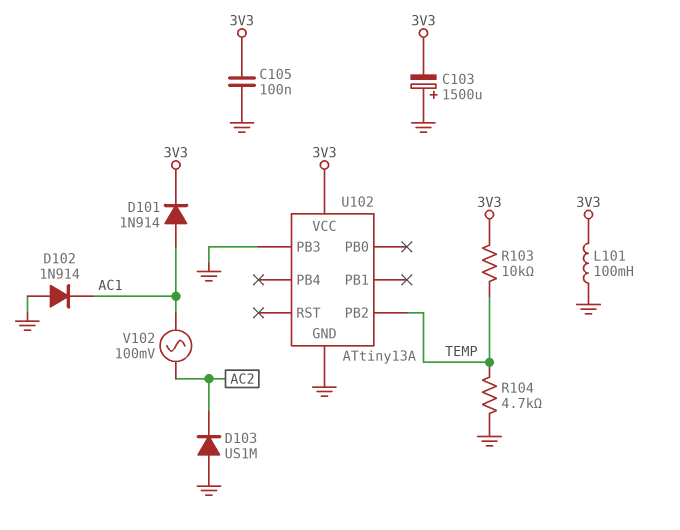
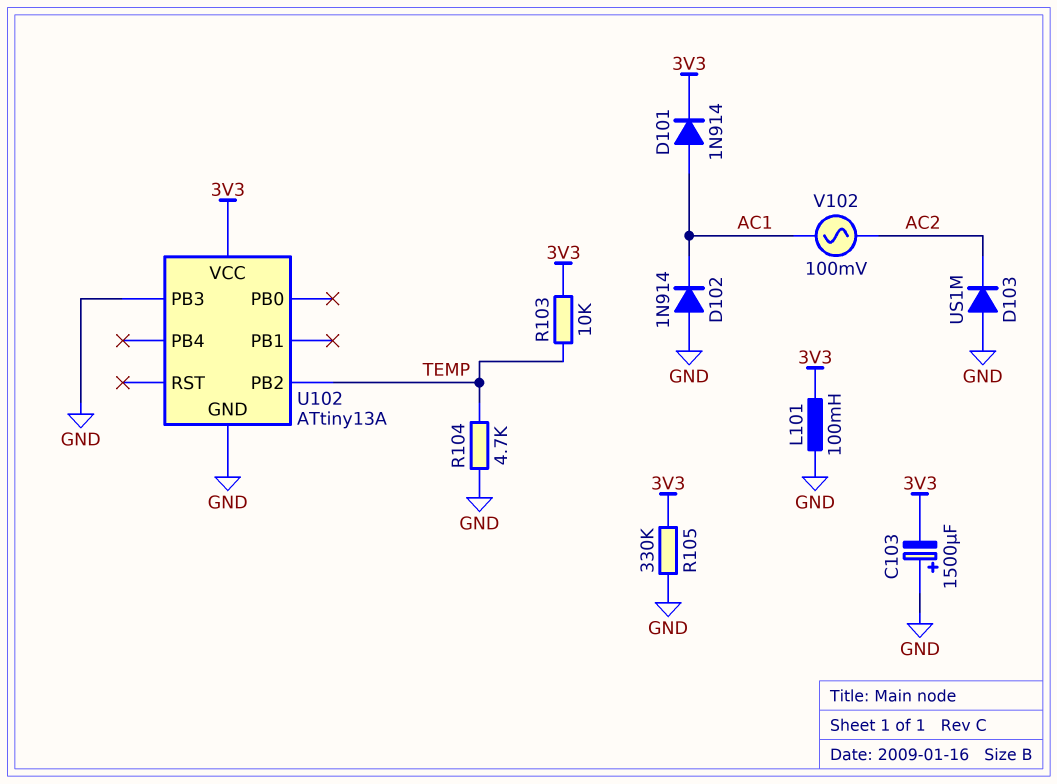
C105: 100nF (3V3, GND) -> none
R105: none -> 330k (3V3, GND)

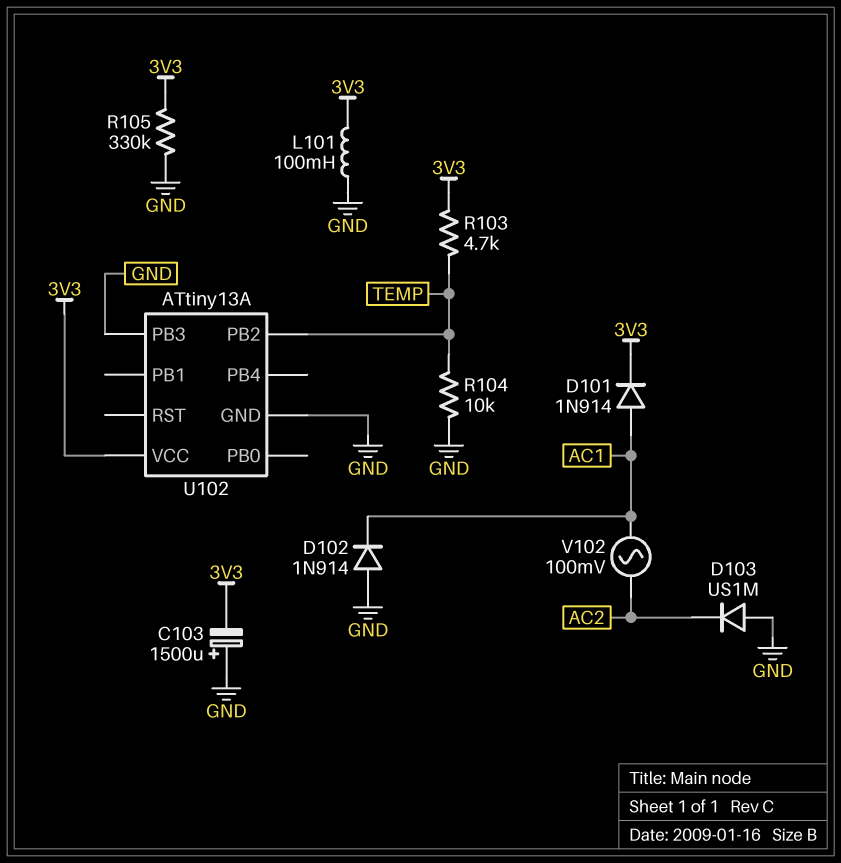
R103: 10k (3V3, TEMP) -> 4.7k (3V3, TEMP)
R104: 4.7k (GND, TEMP) -> 10k (GND, TEMP)

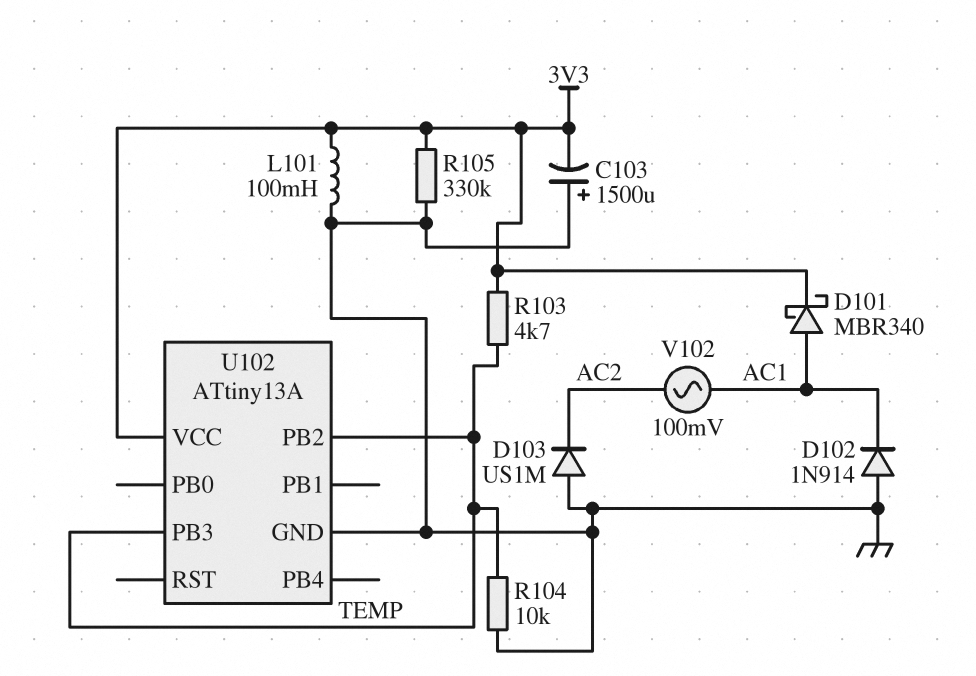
D101: diode 1N914 (A AC1, K 3V3) -> schottky MBR340 (A AC1, K 3V3)
U102 pin PB3: GND -> TEMP

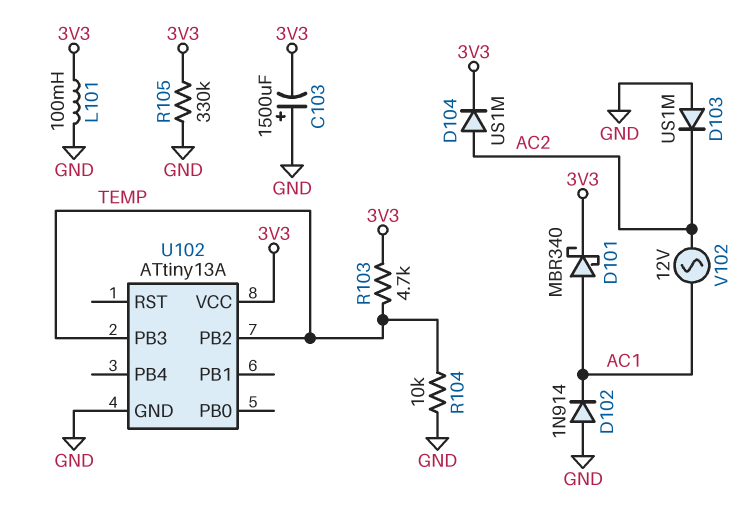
D104: none -> diode US1M (A AC2, K 3V3)
V102: AC 100mV (AC1, AC2) -> AC 12V (AC1, AC2)

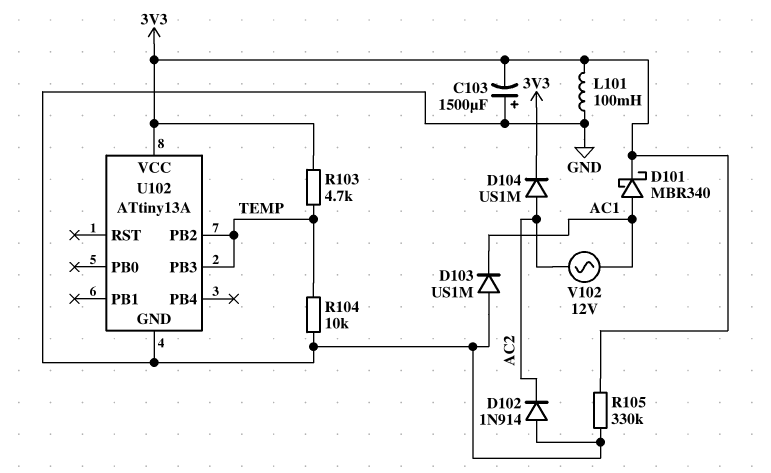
D102: diode 1N914 (A GND, K AC1) -> diode 1N914 (A GND, K AC2)
D103: diode US1M (A GND, K AC2) -> diode US1M (A GND, K AC1)

